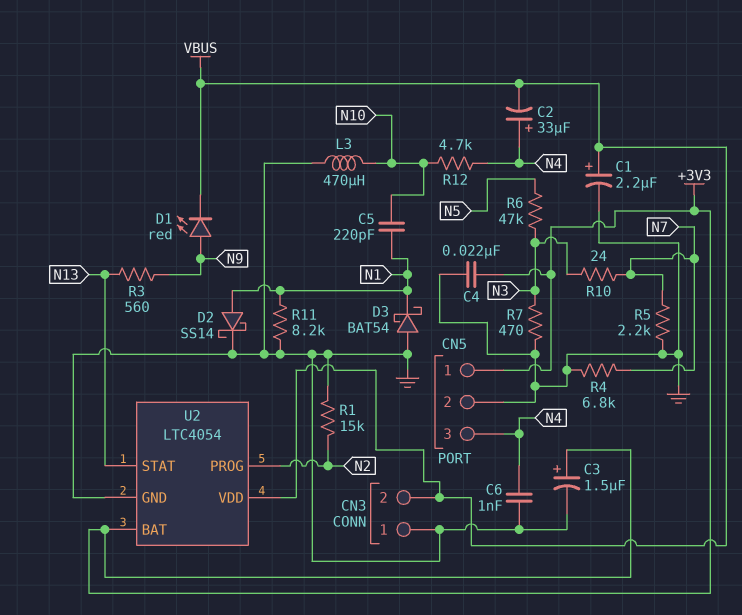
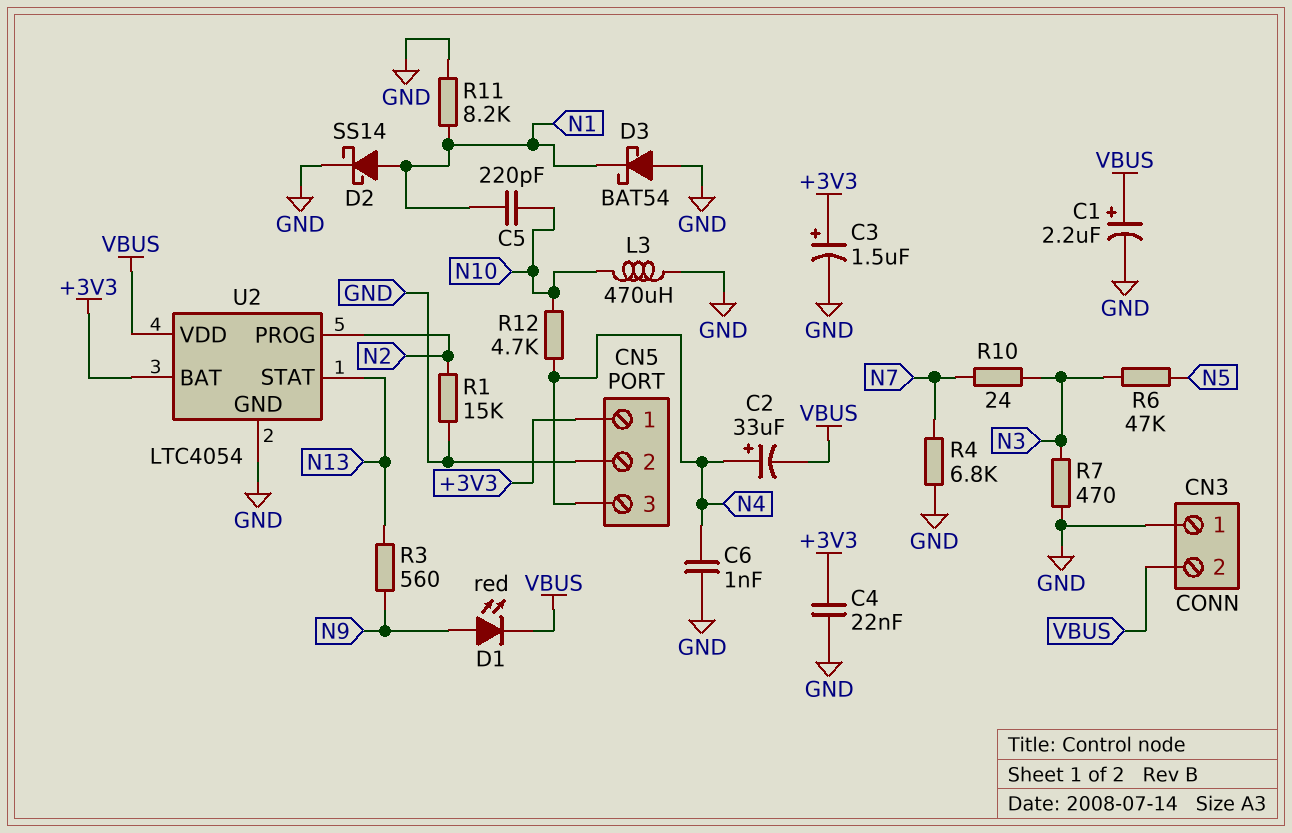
R5: 2.2k (GND, N7) -> none

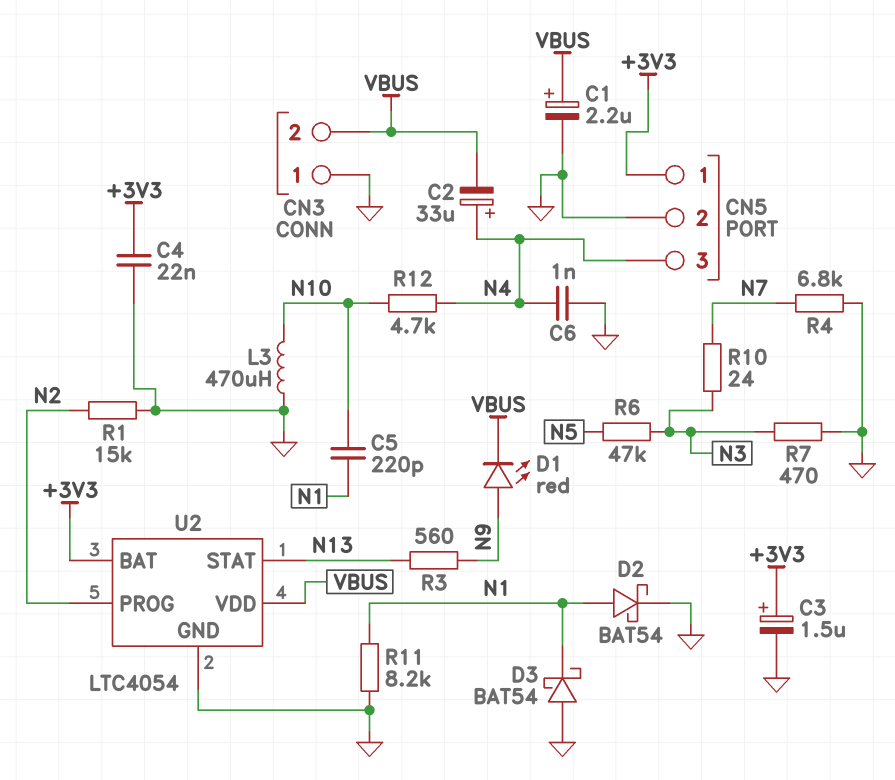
D2: schottky SS14 (A N1, K GND) -> schottky BAT54 (A N1, K GND)

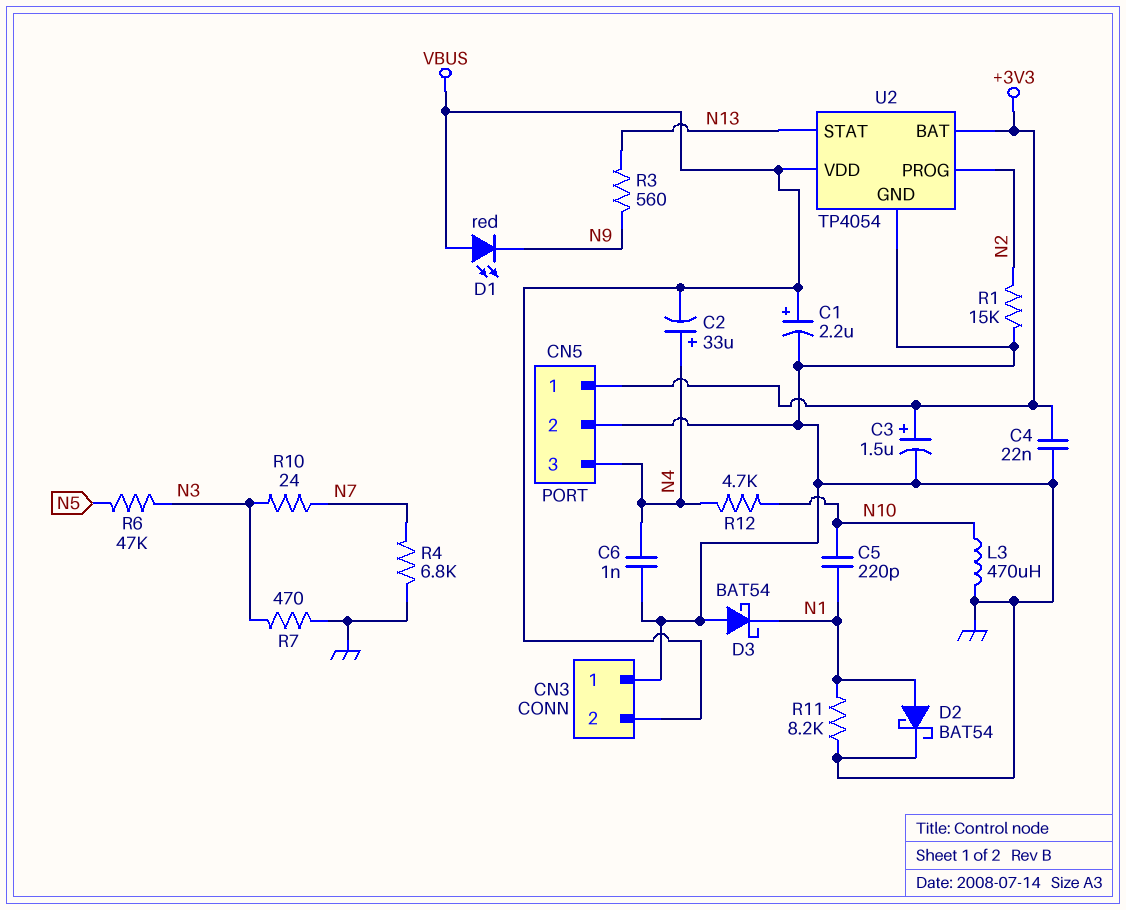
D1: LED red (A N9, K VBUS) -> LED red (A VBUS, K N9)
U2: LTC4054 -> TP4054

